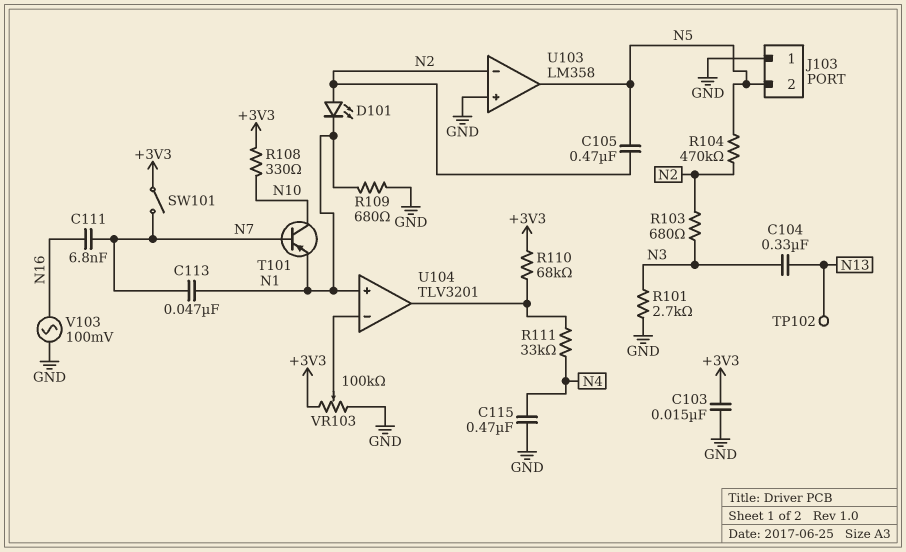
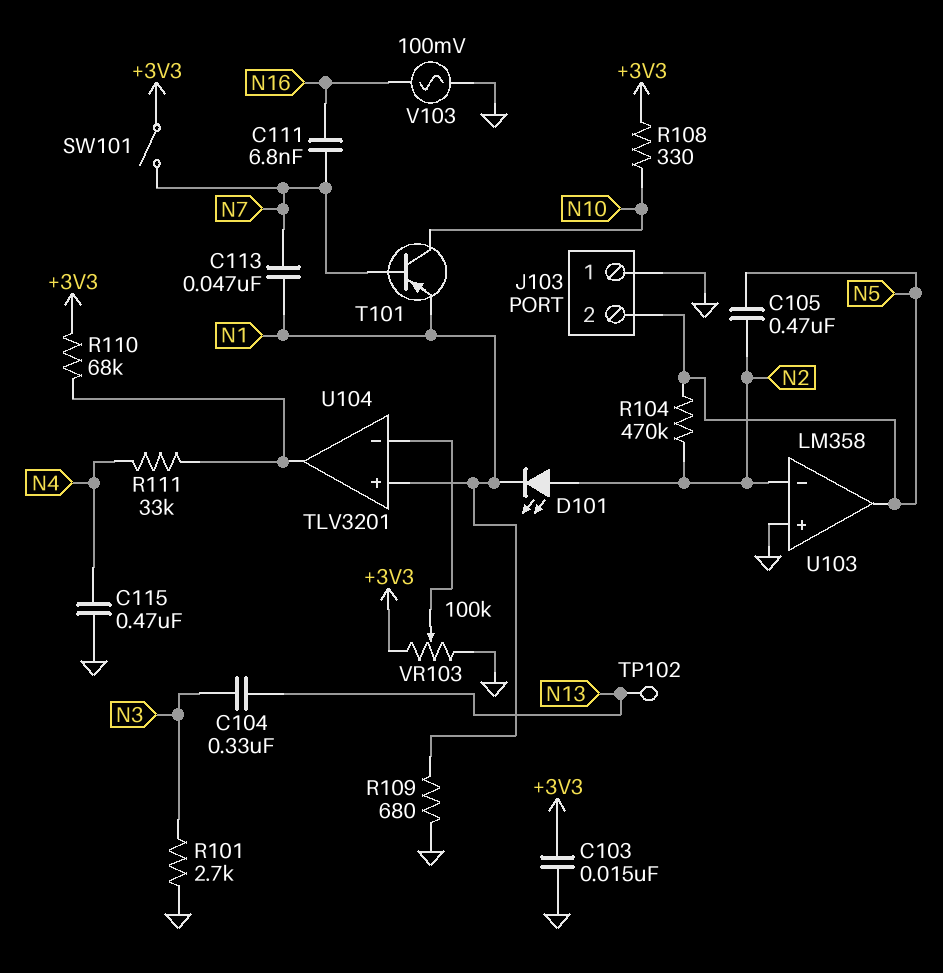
R103: 680 (N2, N3) -> none

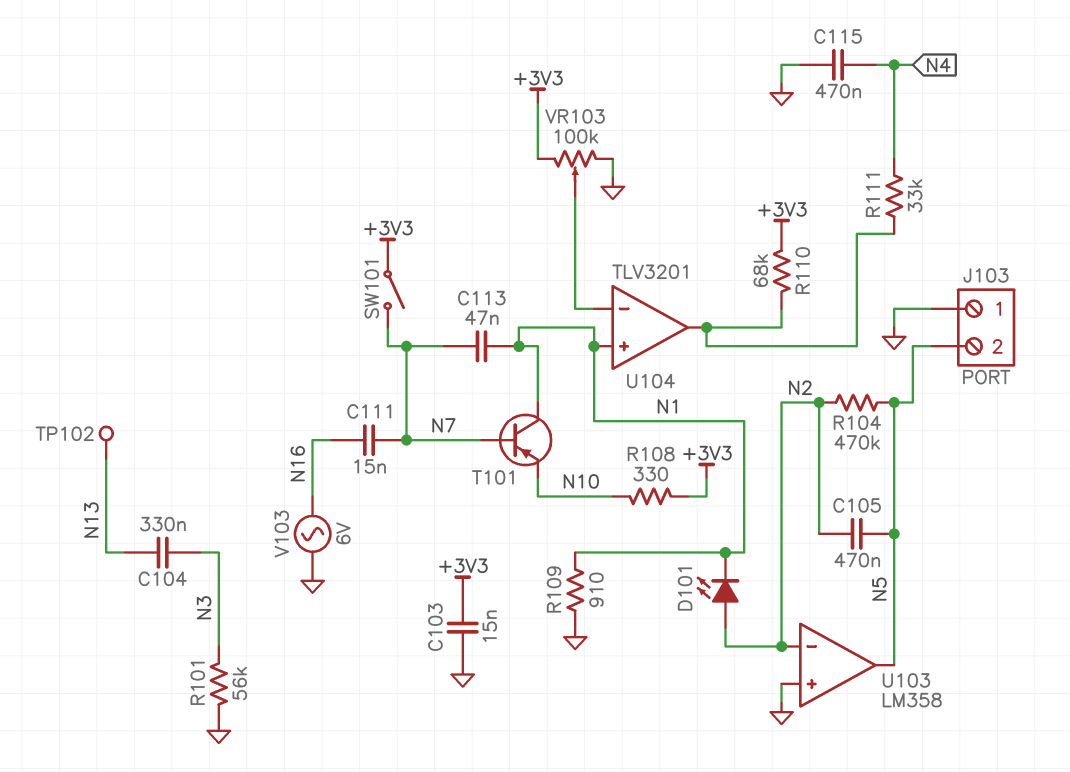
C111: 6.8nF (N7, N16) -> 15nF (N7, N16)
R101: 2.7k (GND, N3) -> 56k (GND, N3)
R109: 680 (GND, N1) -> 910 (GND, N1)
T101: PNP (B N7, C N10, E N1) -> PNP (B N7, C N1, E N10)
V103: AC 100mV (GND, N16) -> AC 6V (GND, N16)

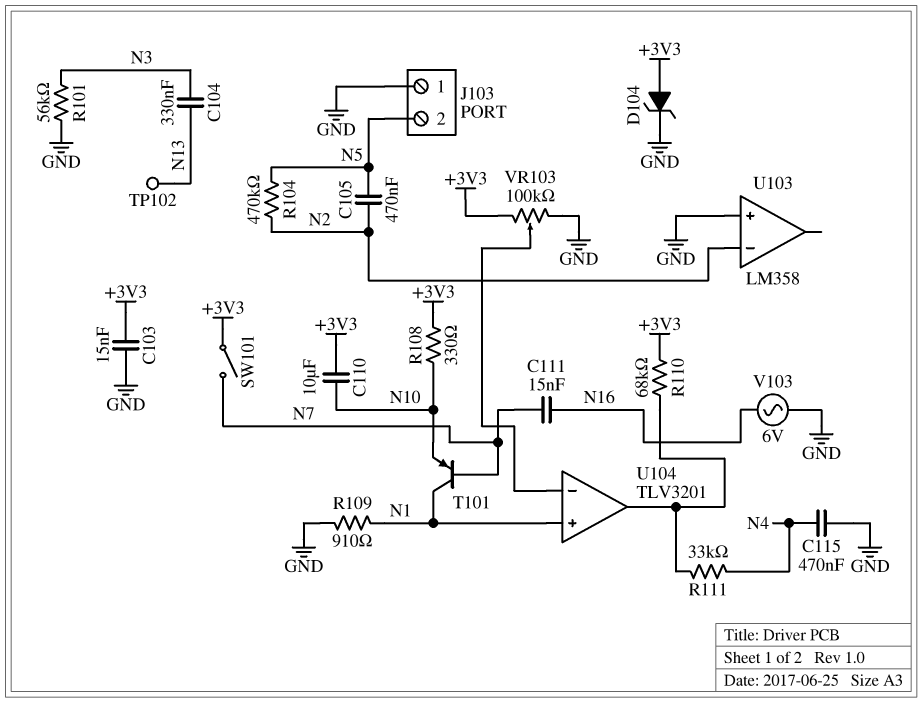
C110: none -> 10uF (+3V3, N10)
C113: 47nF (N1, N7) -> none
D101: LED (A N2, K N1) -> none
D104: none -> zener (A +3V3, K GND)
U103 pin out: N5 -> none

